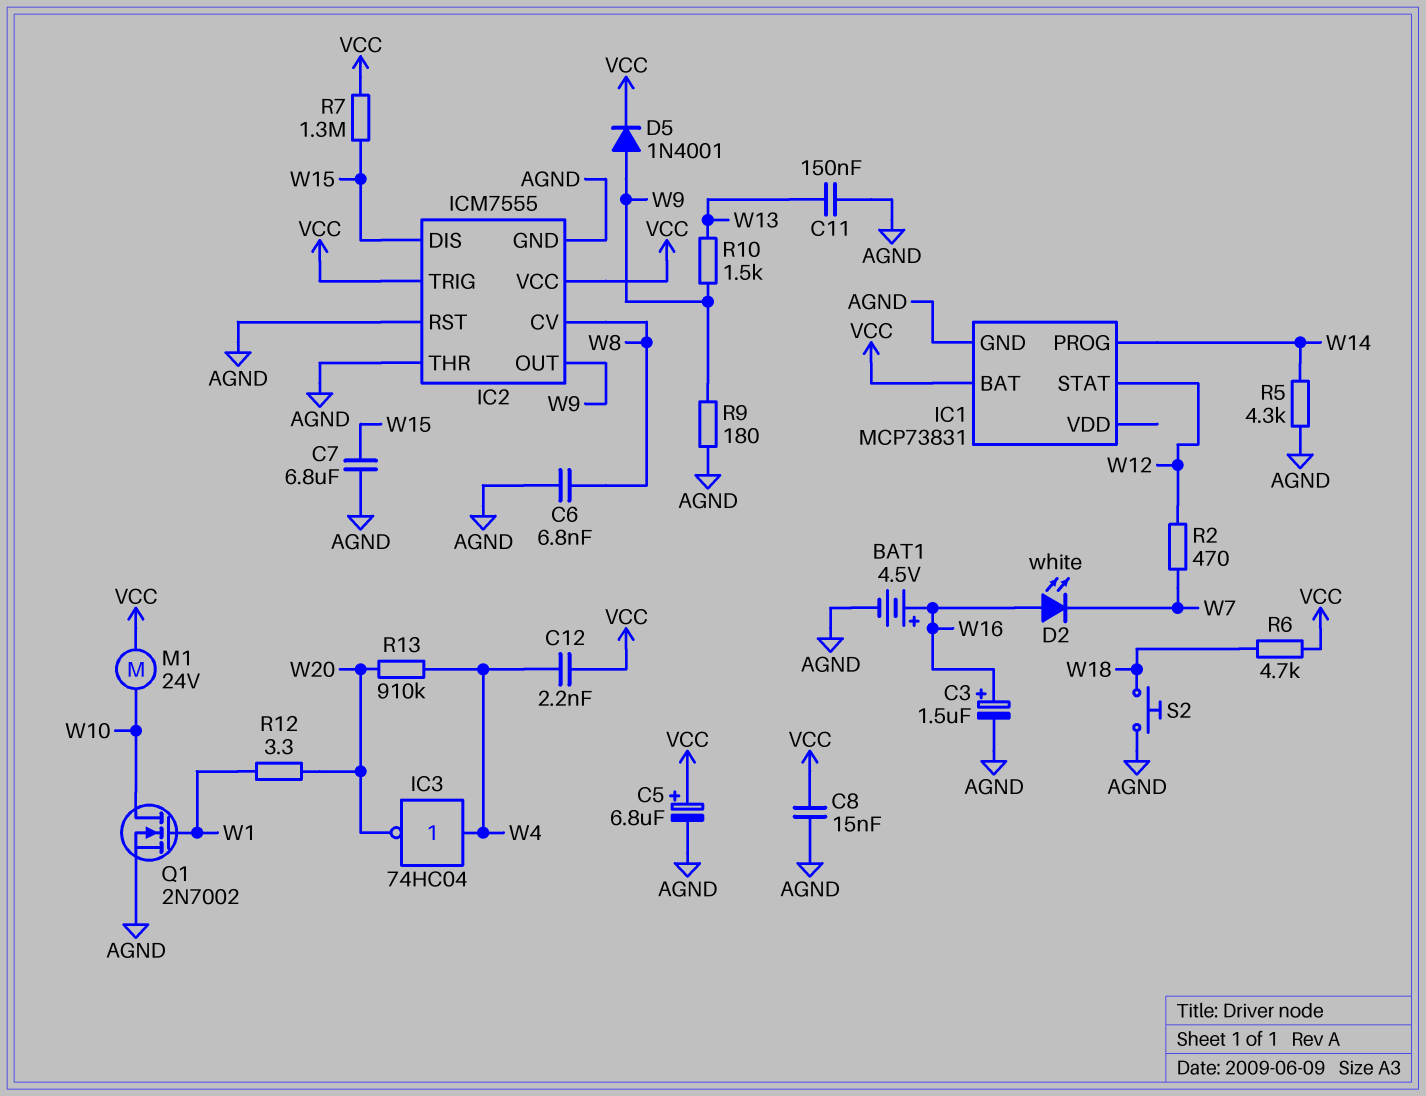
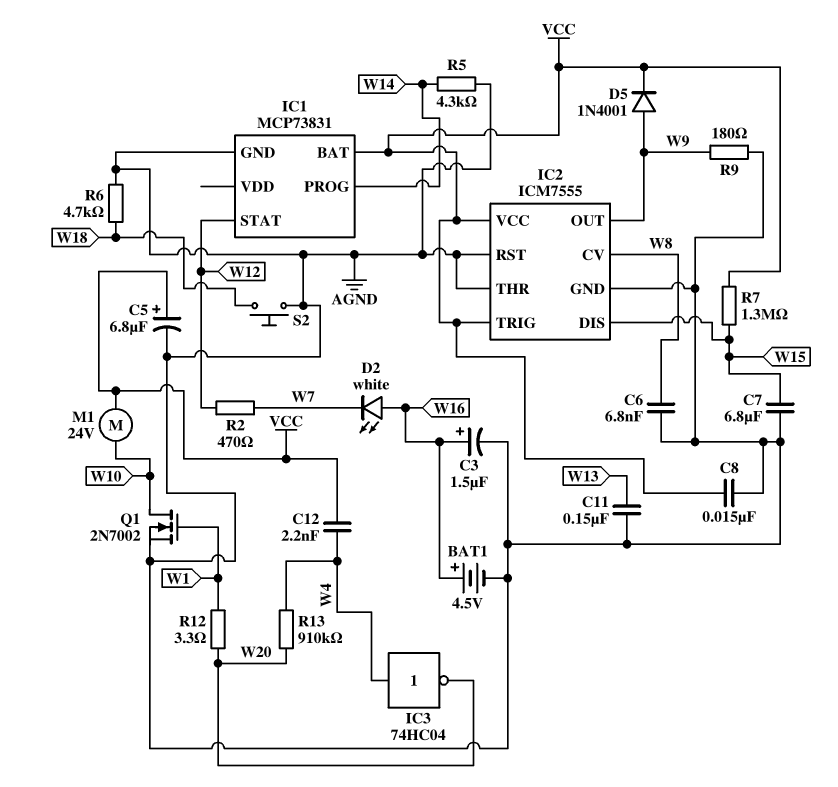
R6: 4.7k (VCC, W18) -> 4.7k (AGND, W18)
R10: 1.5k (W9, W13) -> none

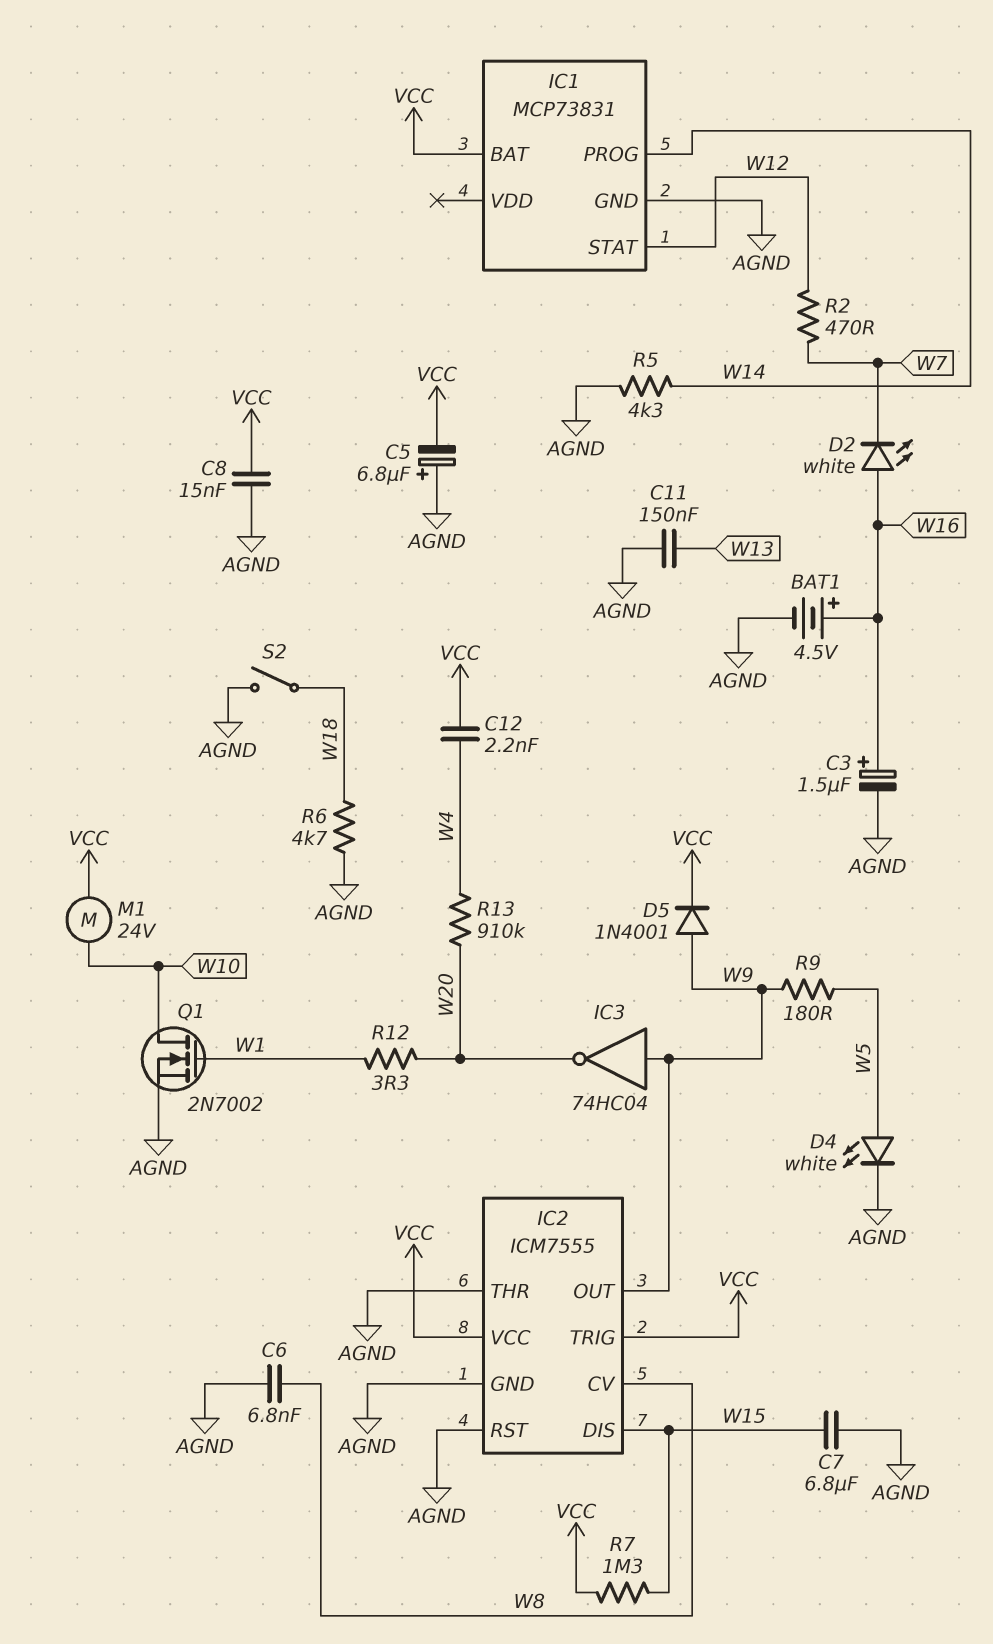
C5: 6.8uF (plus VCC, minus AGND) -> 6.8uF (plus AGND, minus VCC)
D4: none -> LED white (A W5, K AGND)
IC3: NOT 74HC04 (in W4, out W20) -> NOT 74HC04 (in W9, out W20)
R9: 180 (AGND, W9) -> 180 (W5, W9)
S2: button (AGND, W18) -> switch (AGND, W18)

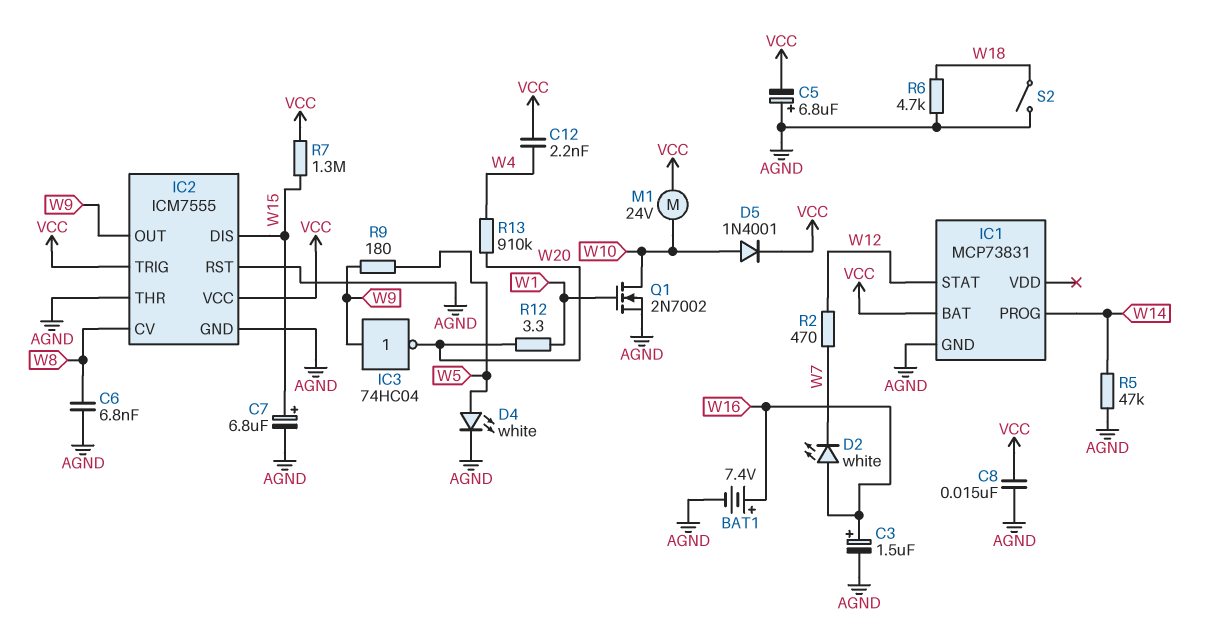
BAT1: 4.5V (plus W16, minus AGND) -> 7.4V (plus W16, minus AGND)
C7: 6.8uF (AGND, W15) -> 6.8uF (plus W15, minus AGND)
C11: 150nF (AGND, W13) -> none
D5: diode 1N4001 (A W9, K VCC) -> diode 1N4001 (A W10, K VCC)
R5: 4.3k (AGND, W14) -> 47k (AGND, W14)

